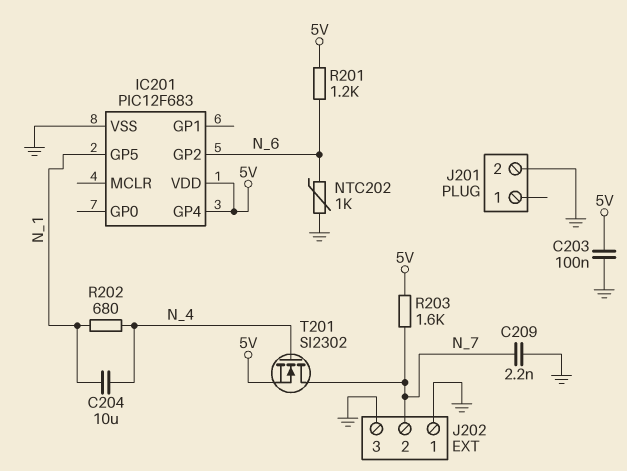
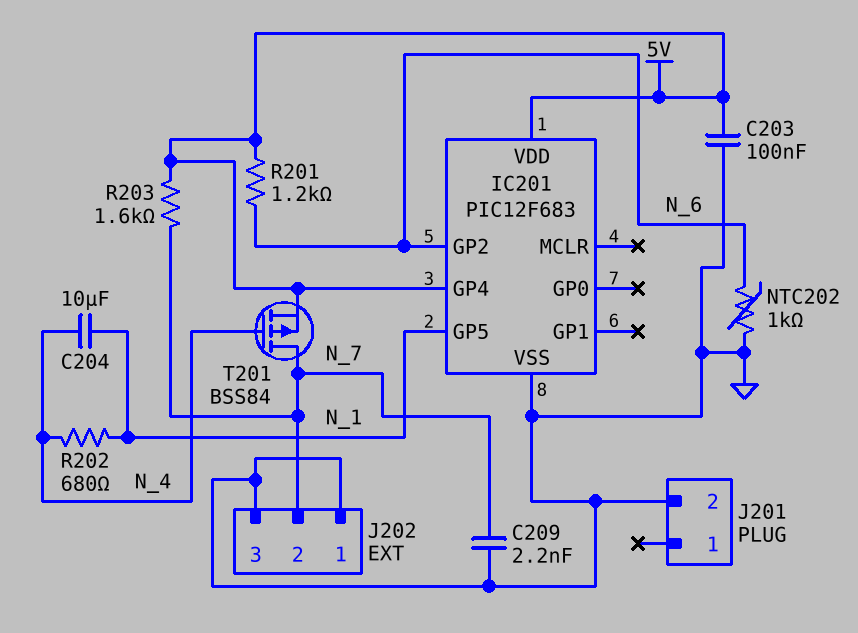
T201: NMOS SI2302 (G N_4, D N_7, S 5V) -> PMOS BSS84 (G N_4, D N_7, S 5V)

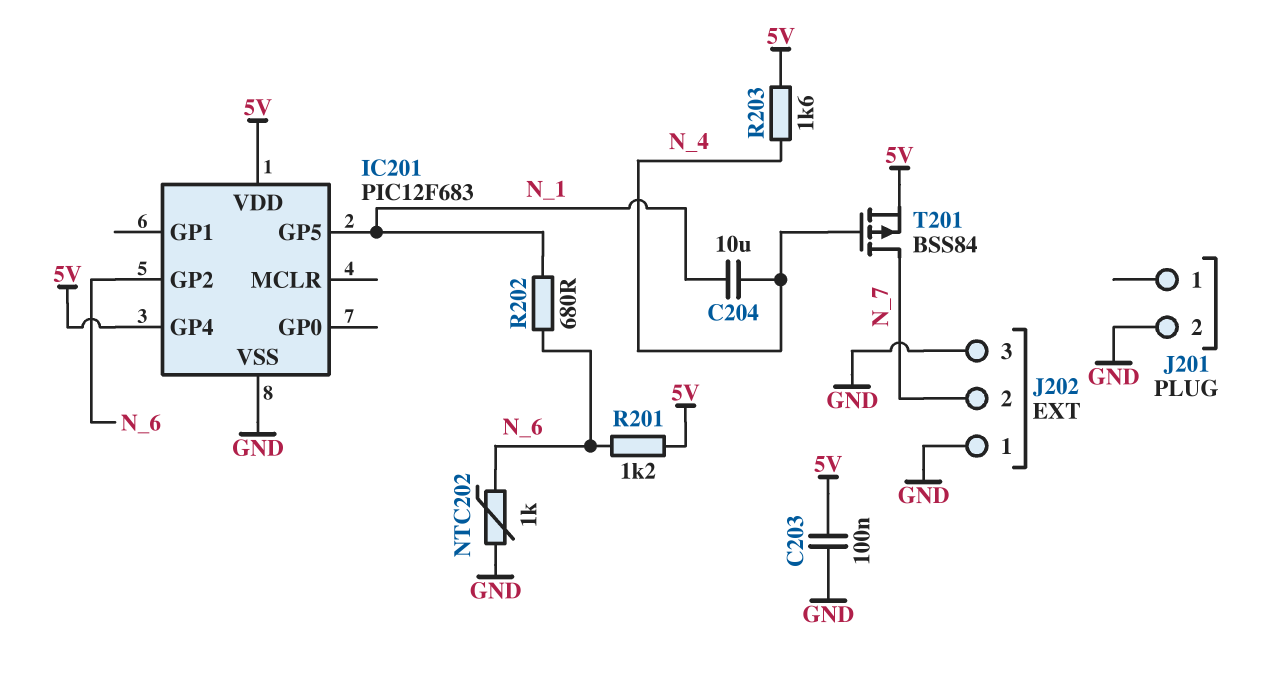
C209: 2.2nF (GND, N_7) -> none
R202: 680 (N_1, N_4) -> 680 (N_1, N_6)
R203: 1.6k (5V, N_7) -> 1.6k (5V, N_4)

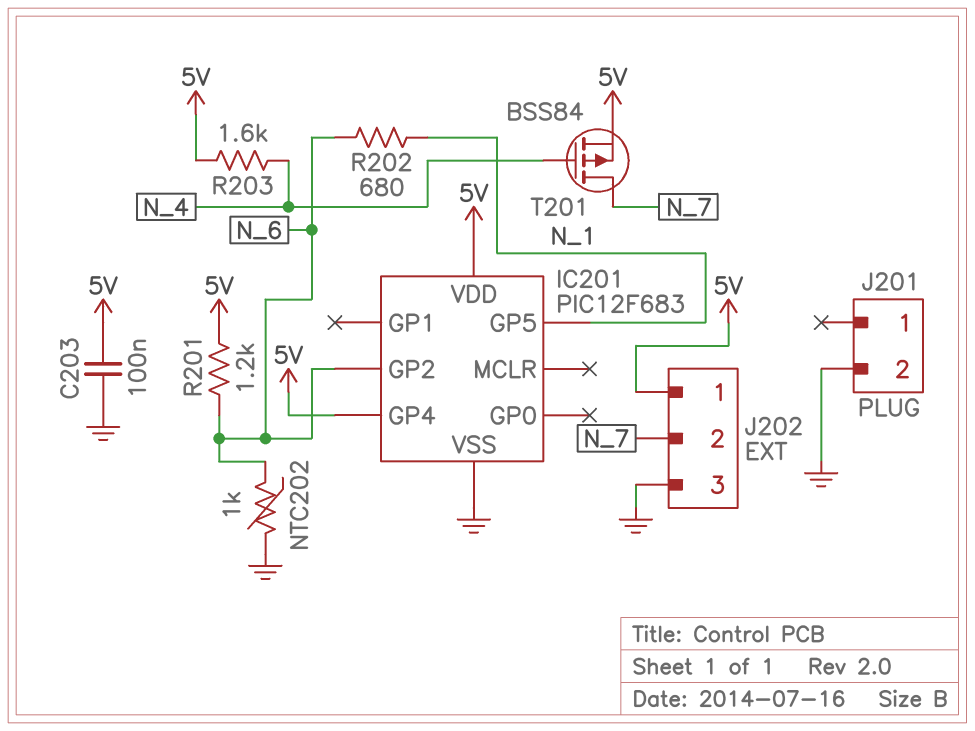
C204: 10uF (N_1, N_4) -> none
J202 pin 1: GND -> 5V

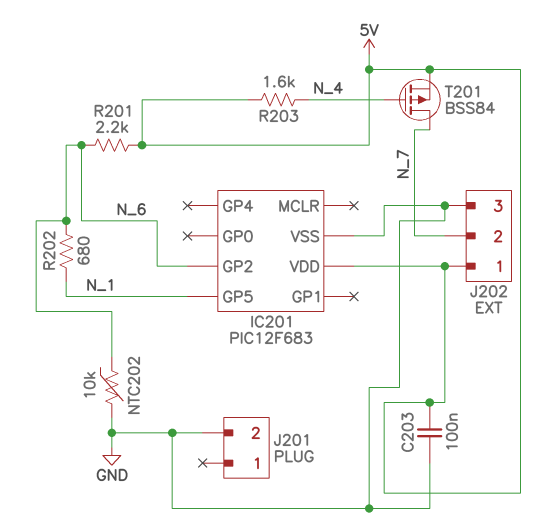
IC201 pin GP4: 5V -> none
NTC202: 1k (GND, N_6) -> 10k (GND, N_6)
R201: 1.2k (5V, N_6) -> 2.2k (5V, N_6)

